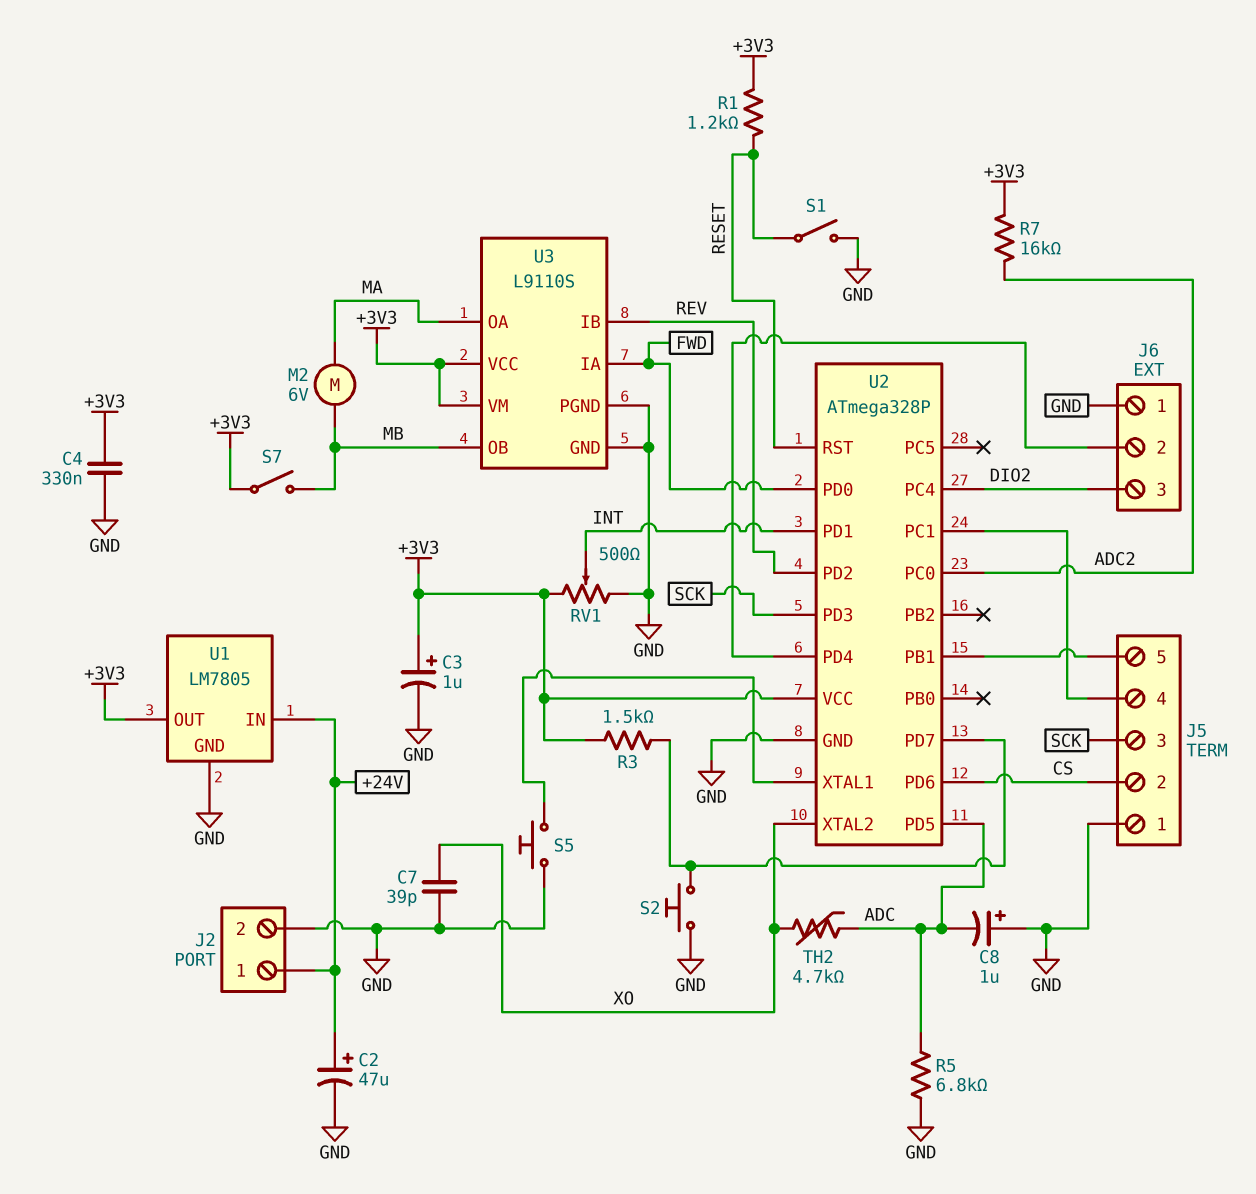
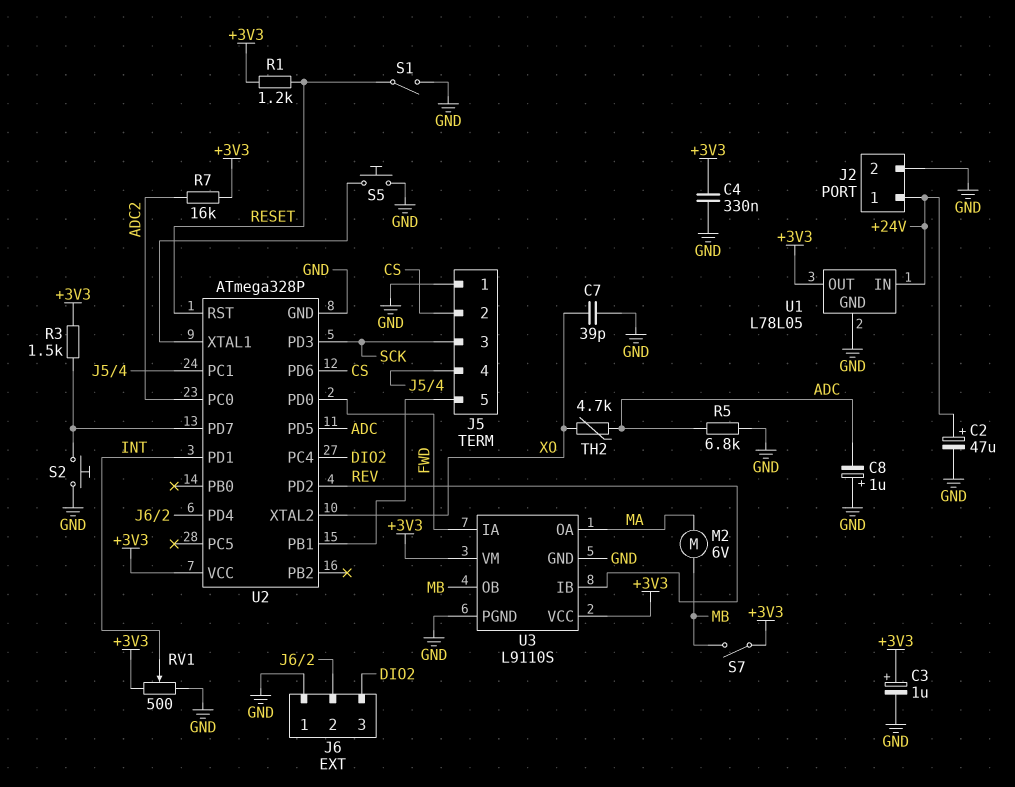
U1: LM7805 -> L78L05

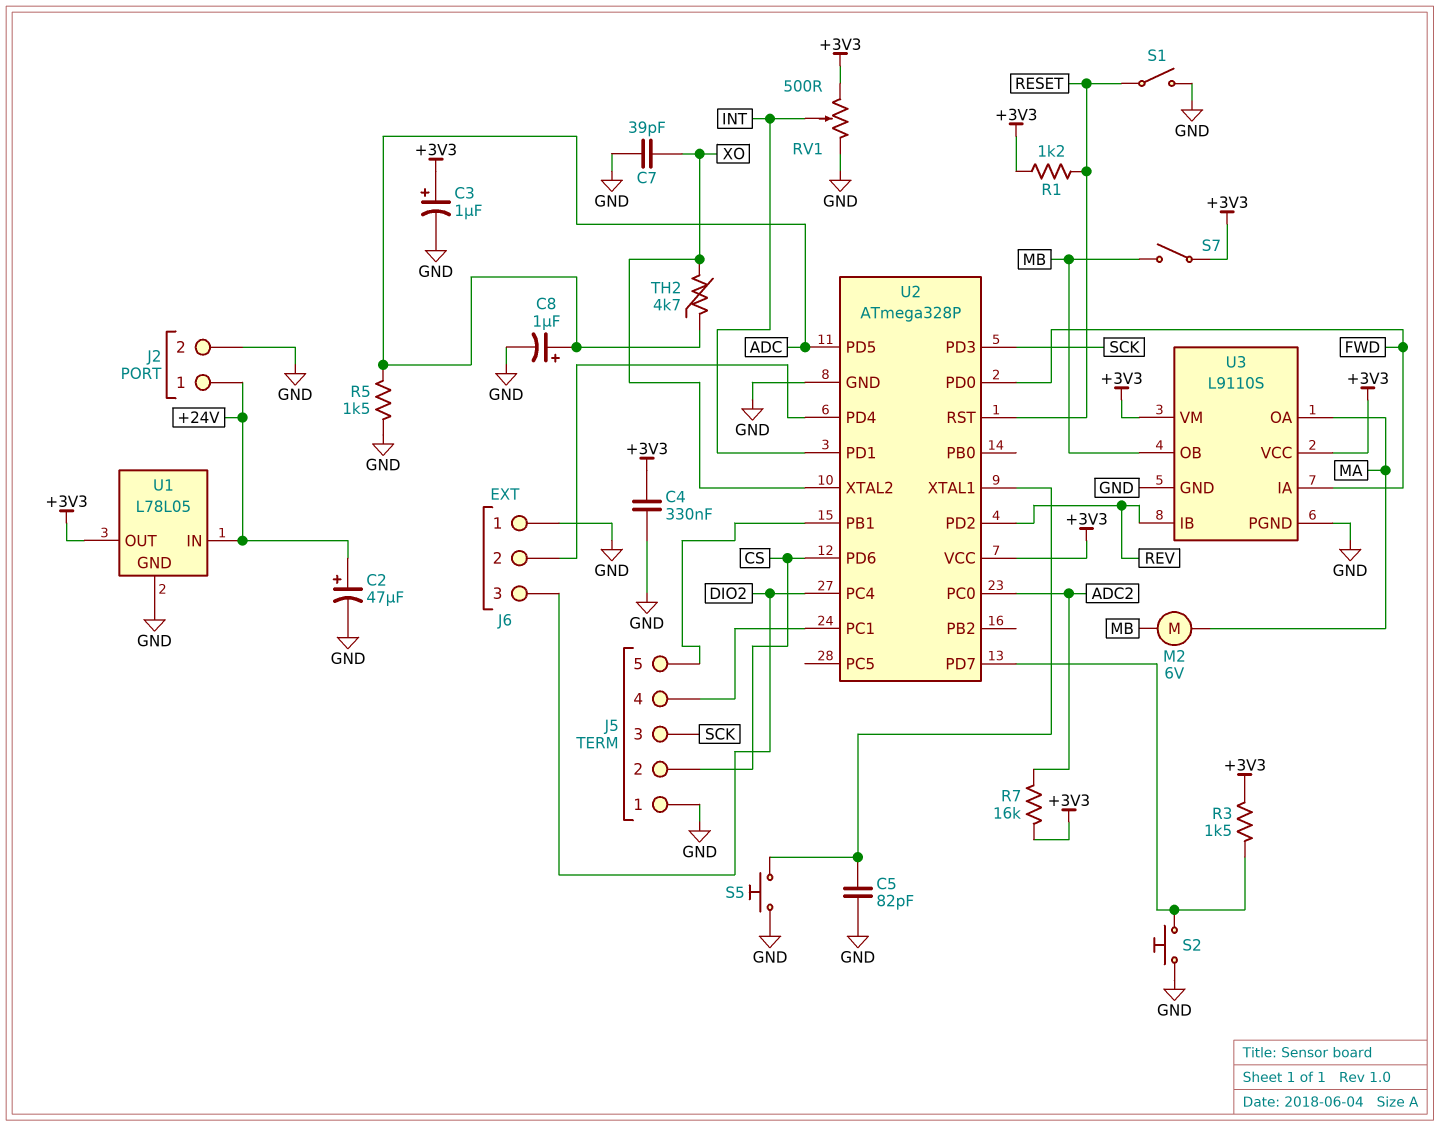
C5: none -> 82pF (GND, U2/XTAL1)
C8: 1uF (plus GND, minus ADC) -> 1uF (plus ADC, minus GND)
R5: 6.8k (ADC, GND) -> 1.5k (ADC, GND)

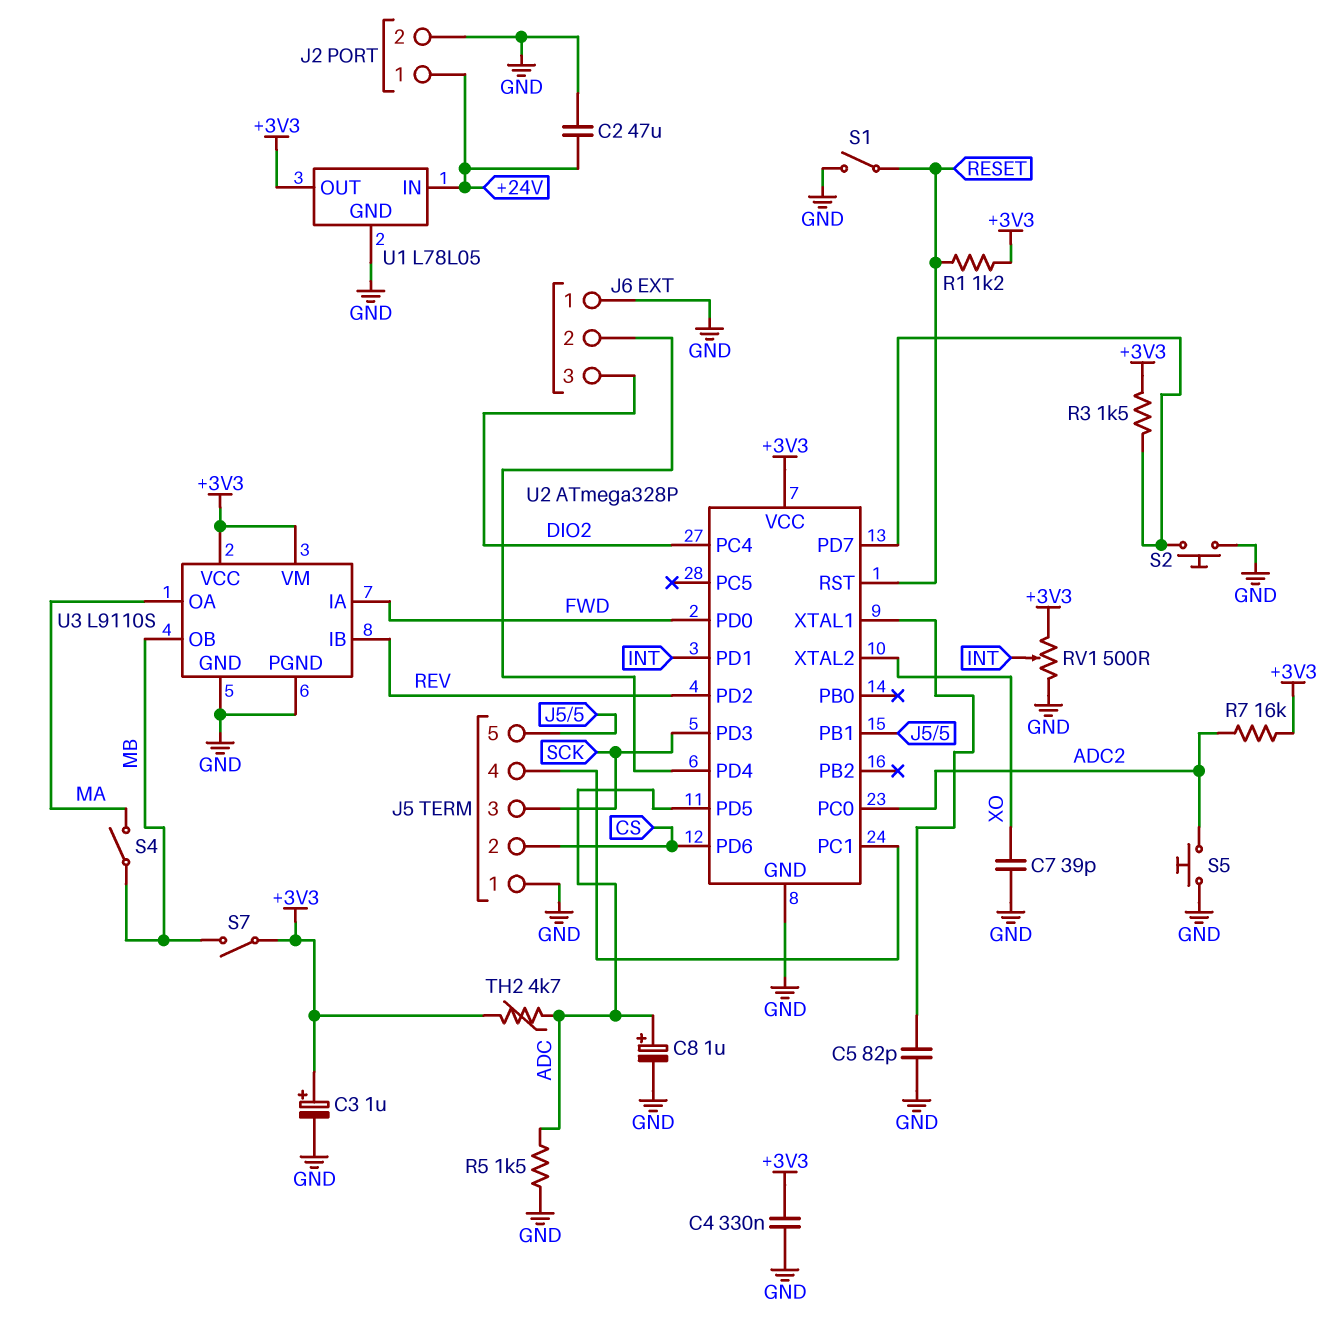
C2: 47uF (plus +24V, minus GND) -> 47uF (+24V, GND)
M2: motor 6V (MA, MB) -> none
S4: none -> switch (MA, MB)
S5: button (GND, U2/XTAL1) -> button (ADC2, GND)
TH2: 4.7k (ADC, XO) -> 4.7k (+3V3, ADC)

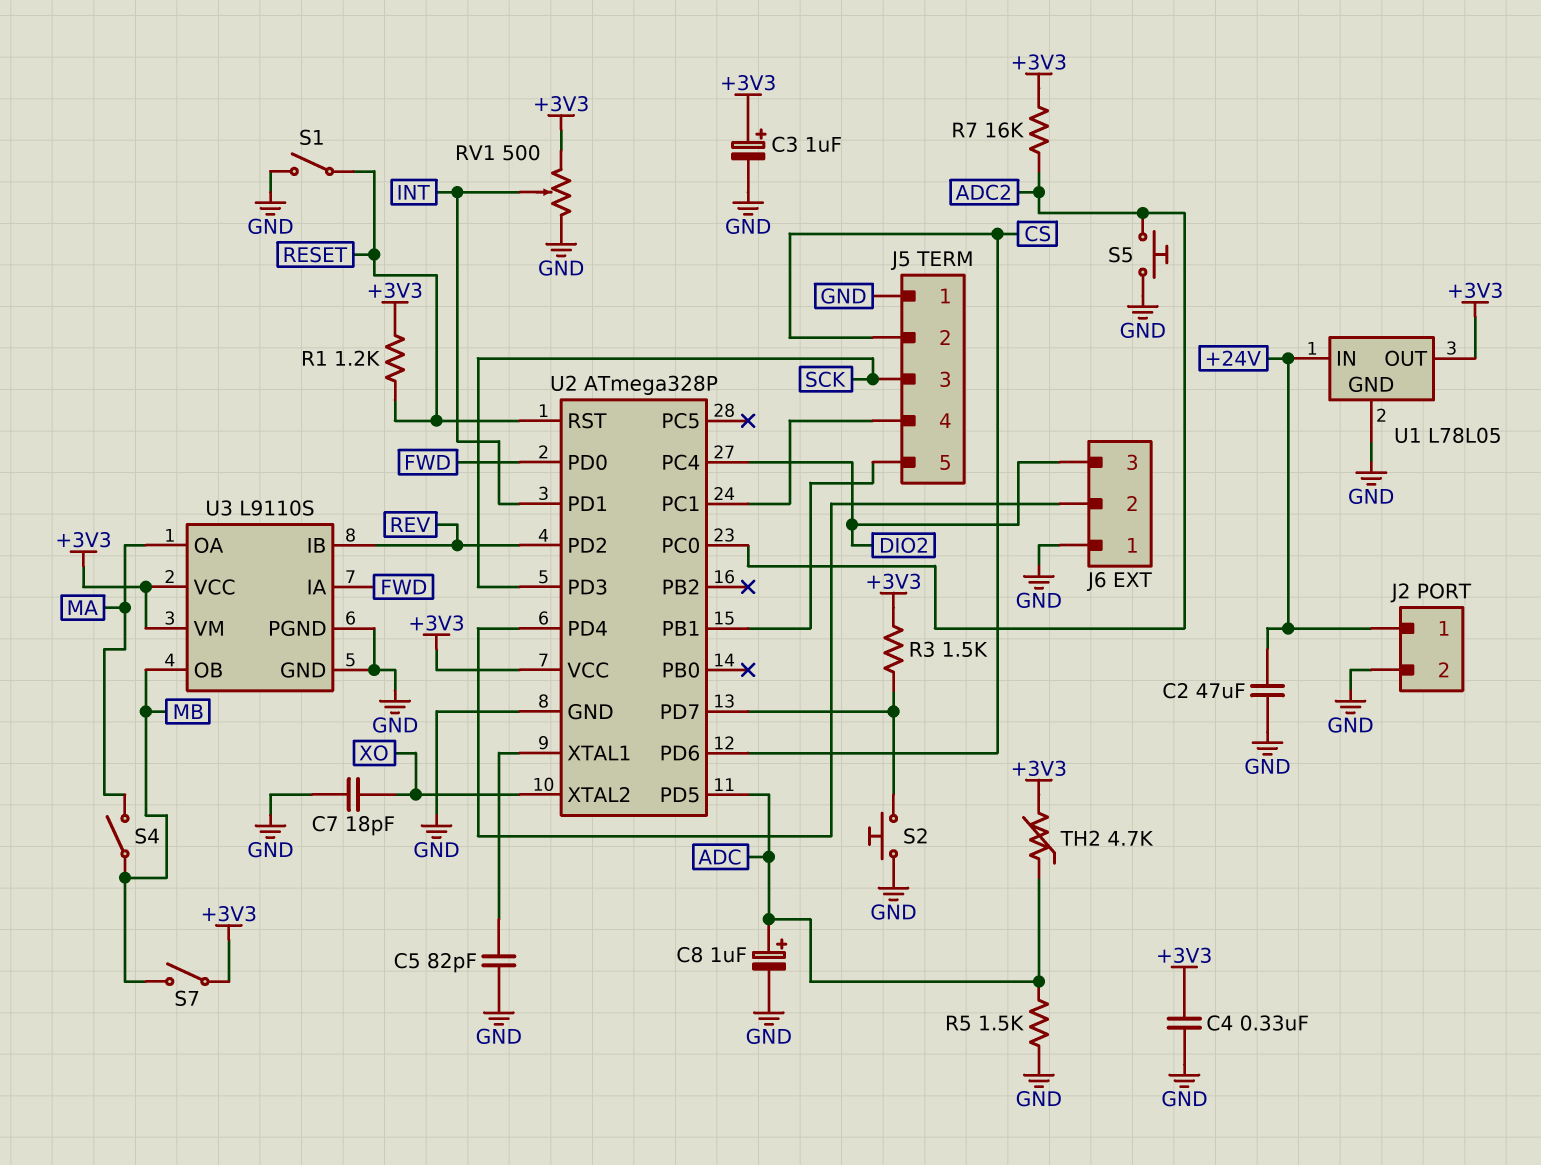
C7: 39pF (GND, XO) -> 18pF (GND, XO)

